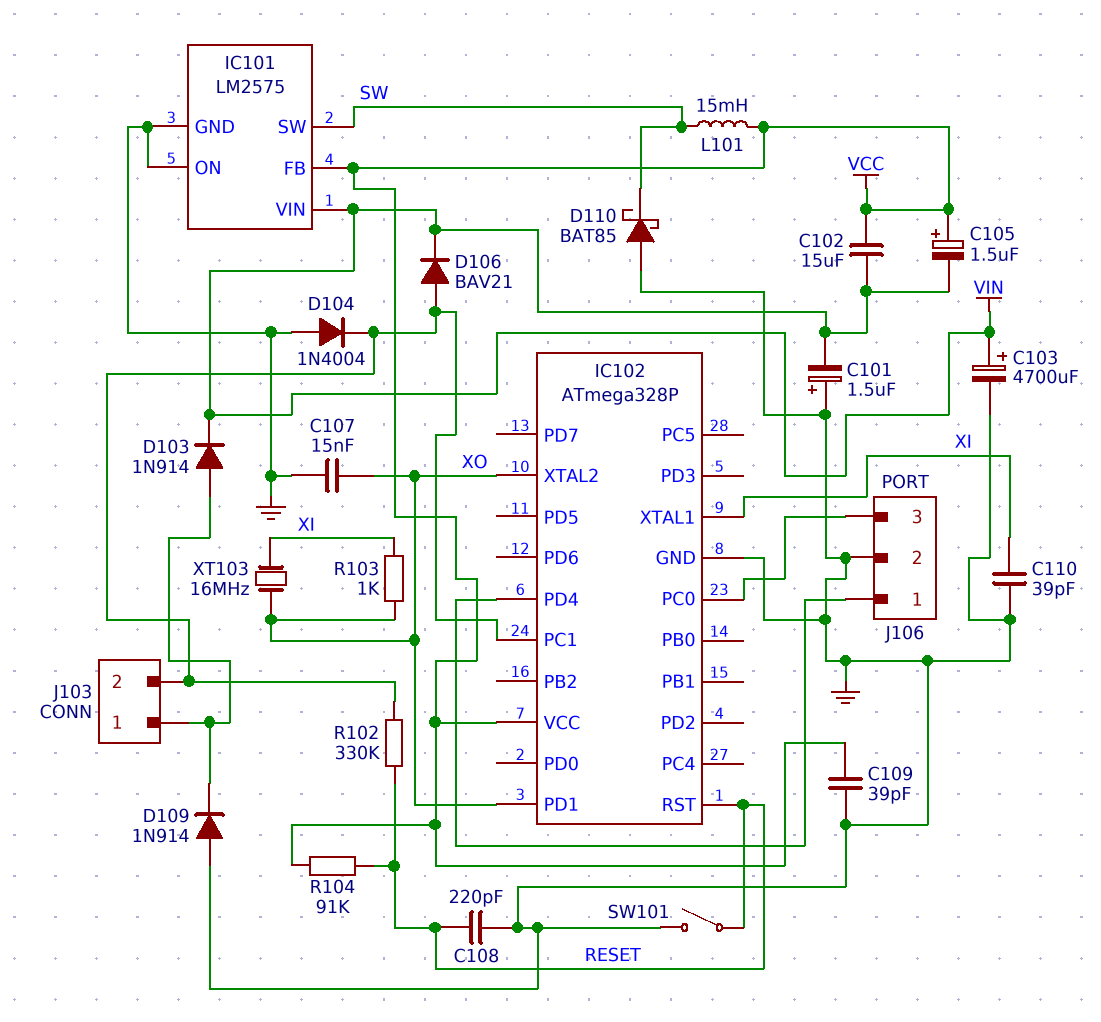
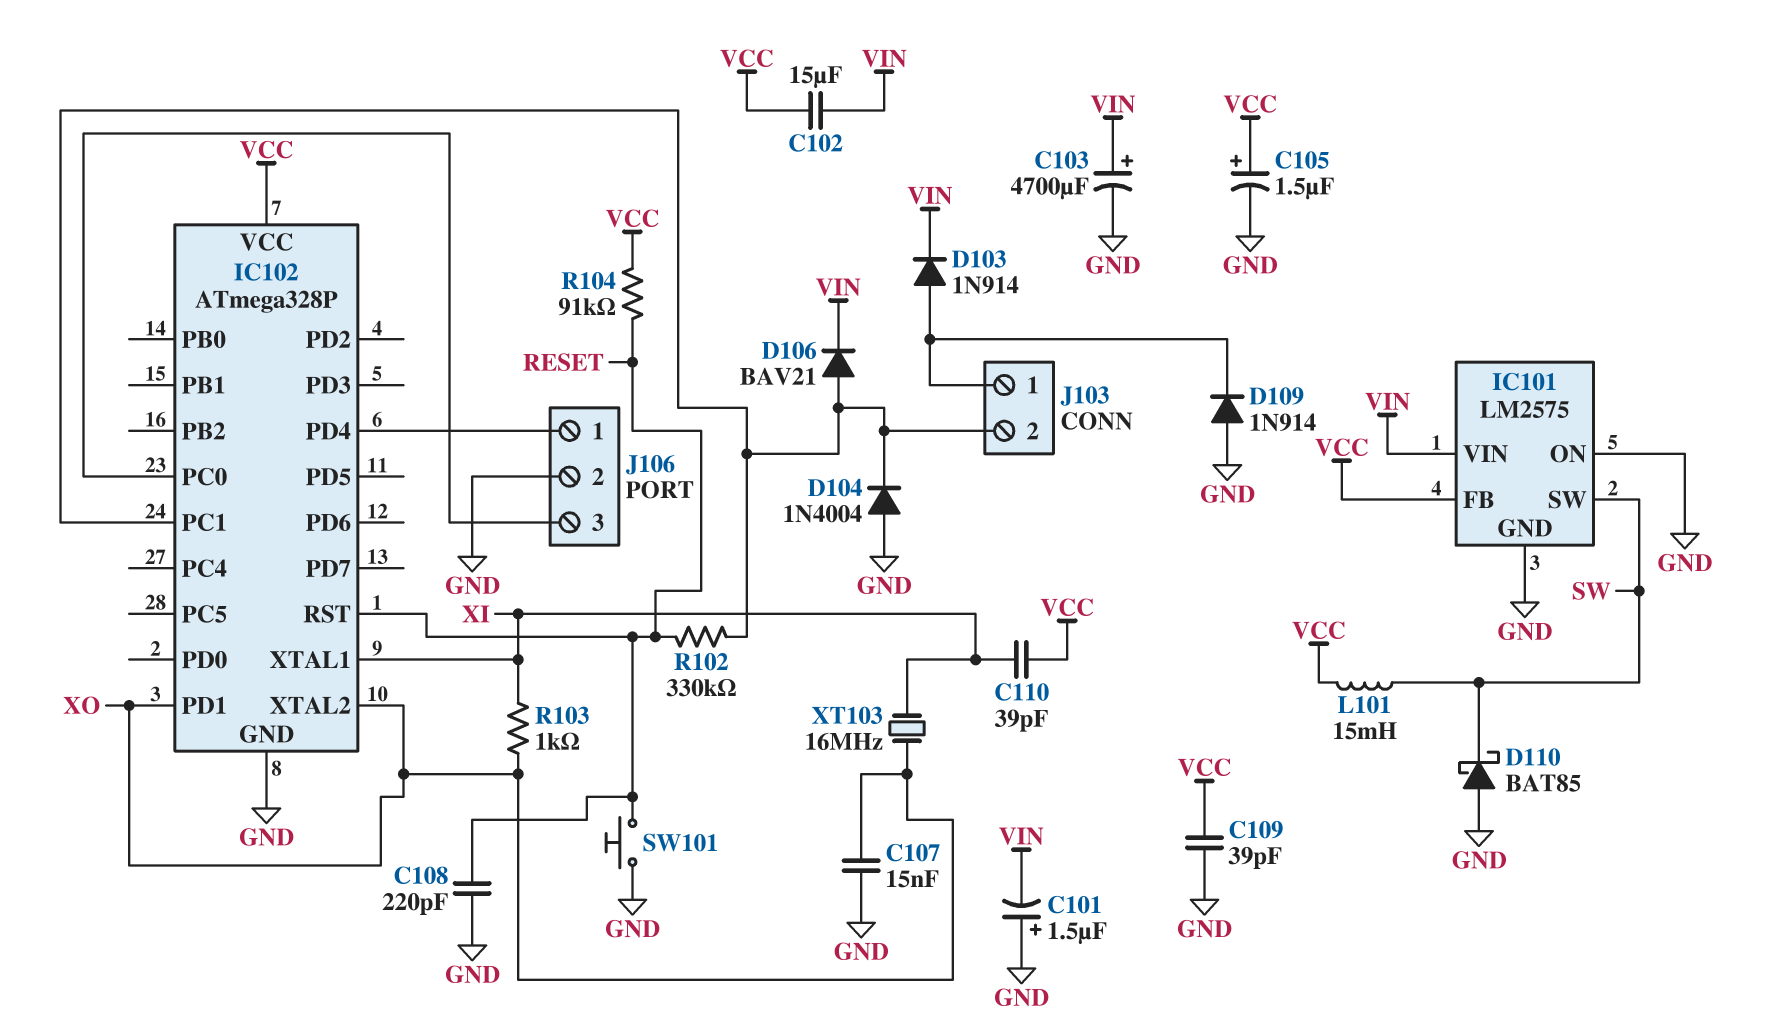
C105: 1.5uF (plus VCC, minus VIN) -> 1.5uF (plus VCC, minus GND)
C110: 39pF (GND, XI) -> 39pF (VCC, XI)
SW101: switch (GND, RESET) -> button (GND, RESET)

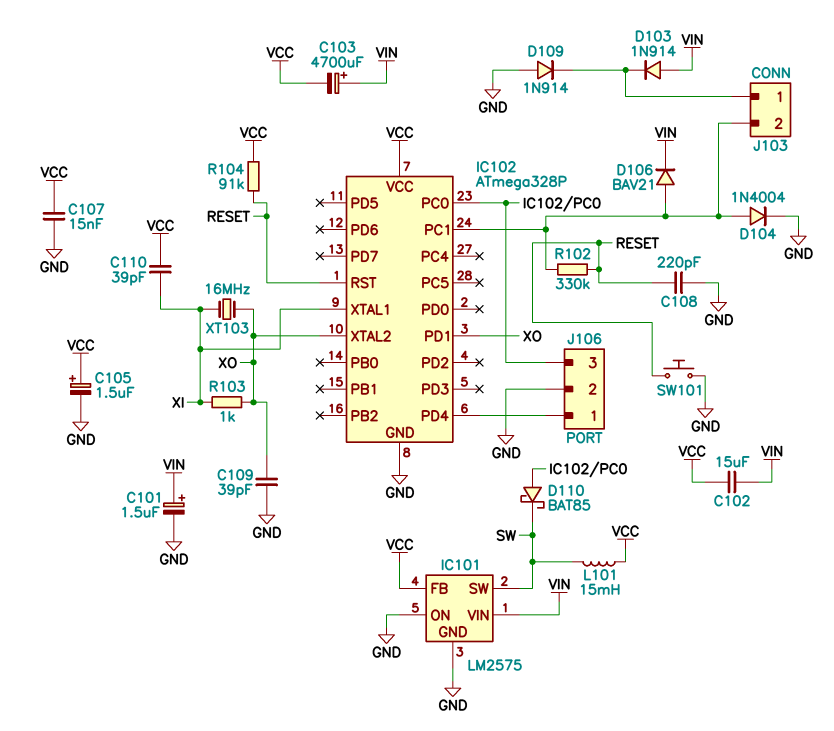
C101: 1.5uF (plus GND, minus VIN) -> 1.5uF (plus VIN, minus GND)
C103: 4700uF (plus VIN, minus GND) -> 4700uF (plus VIN, minus VCC)
C107: 15nF (GND, XO) -> 15nF (GND, VCC)
C109: 39pF (GND, VCC) -> 39pF (GND, XO)
D103: diode 1N914 (A J103/1, K VIN) -> diode 1N914 (A VIN, K J103/1)
D104: diode 1N4004 (A GND, K IC102/PC1) -> diode 1N4004 (A IC102/PC1, K GND)
D110: schottky BAT85 (A GND, K SW) -> schottky BAT85 (A IC102/PC0, K SW)

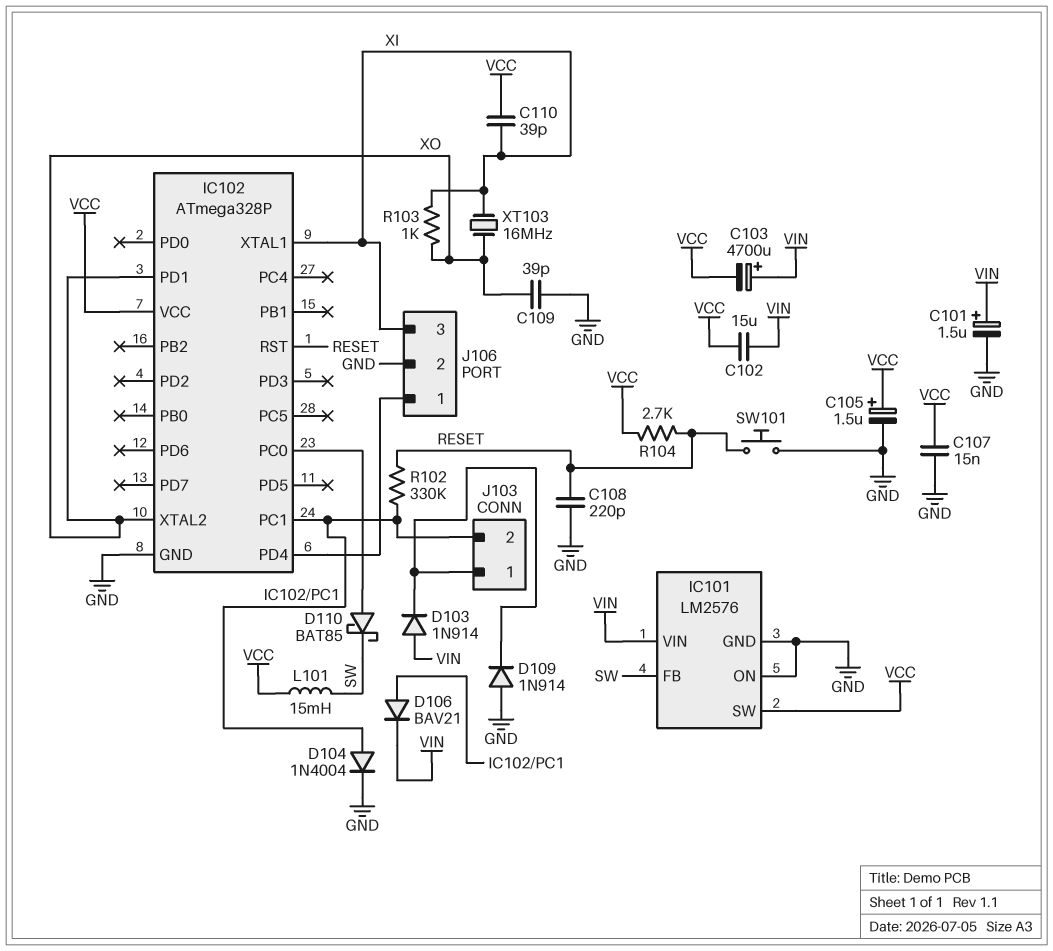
IC101: LM2575 -> LM2576
IC101 pin FB: VCC -> SW
IC101 pin SW: SW -> VCC
J106 pin 3: IC102/PC0 -> XI
R104: 91k (RESET, VCC) -> 2.7k (RESET, VCC)

